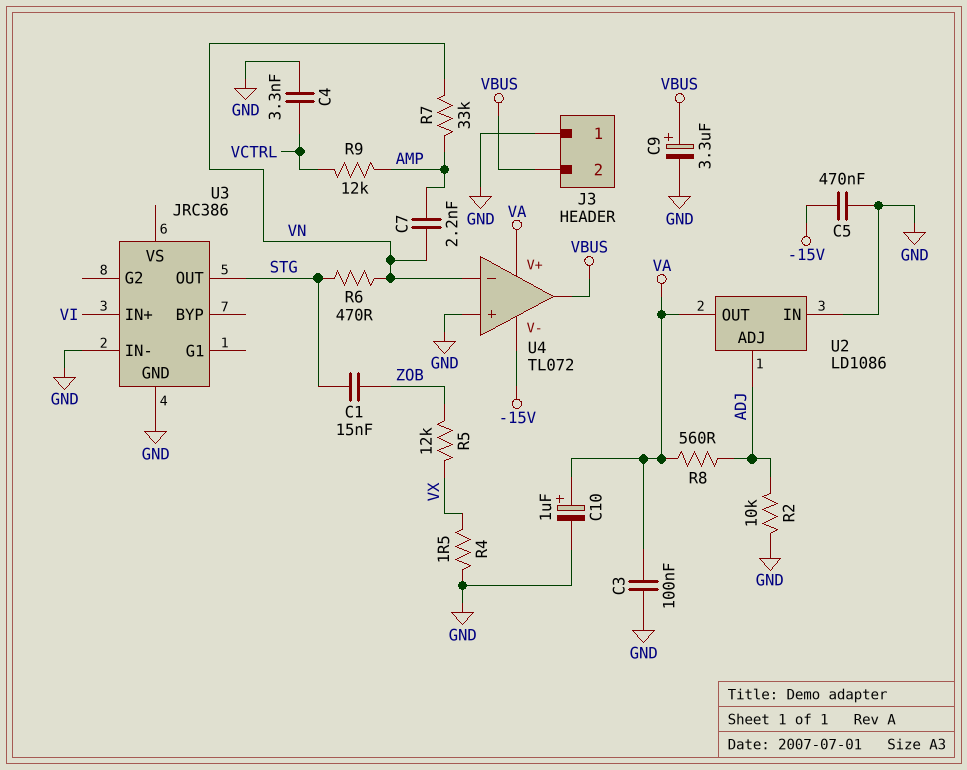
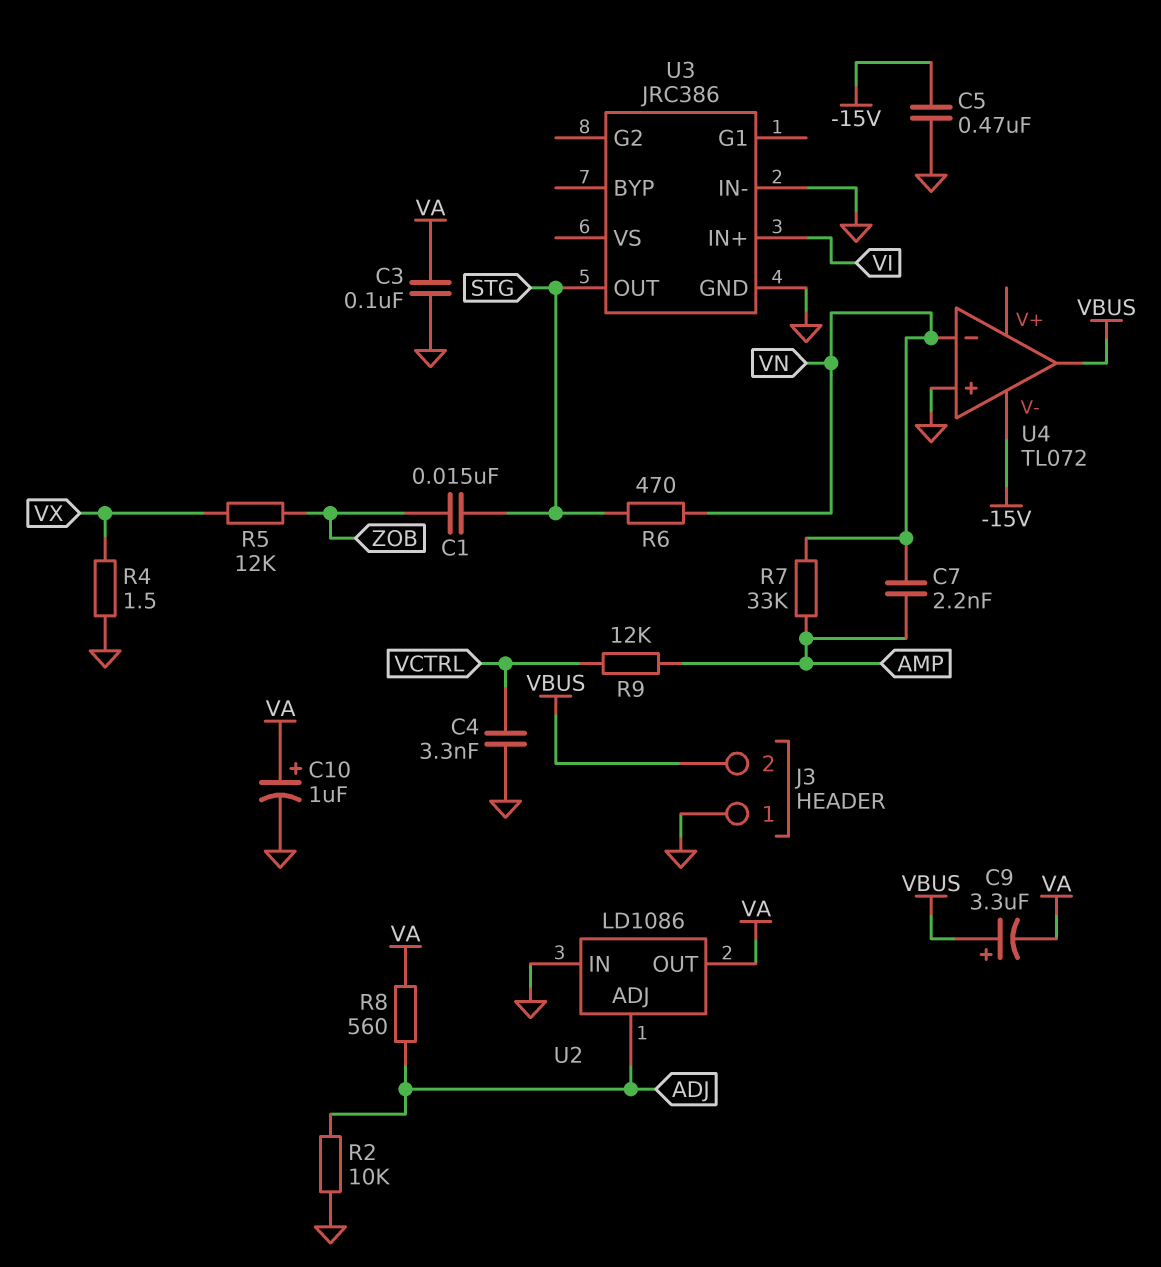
C9: 3.3uF (plus VBUS, minus GND) -> 3.3uF (plus VBUS, minus VA)
U4 pin V+: VA -> none

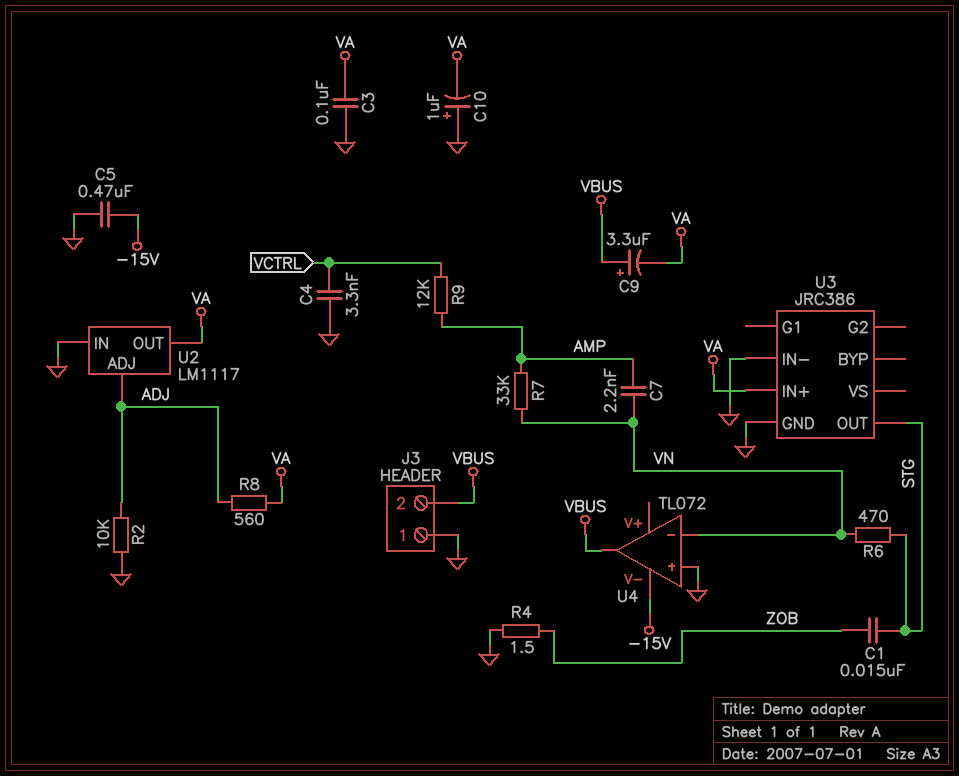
C10: 1uF (plus VA, minus GND) -> 1uF (plus GND, minus VA)
R4: 1.5 (GND, VX) -> 1.5 (GND, ZOB)
R5: 12k (VX, ZOB) -> none
U2: LD1086 -> LM1117
U3 pin IN+: VI -> VA

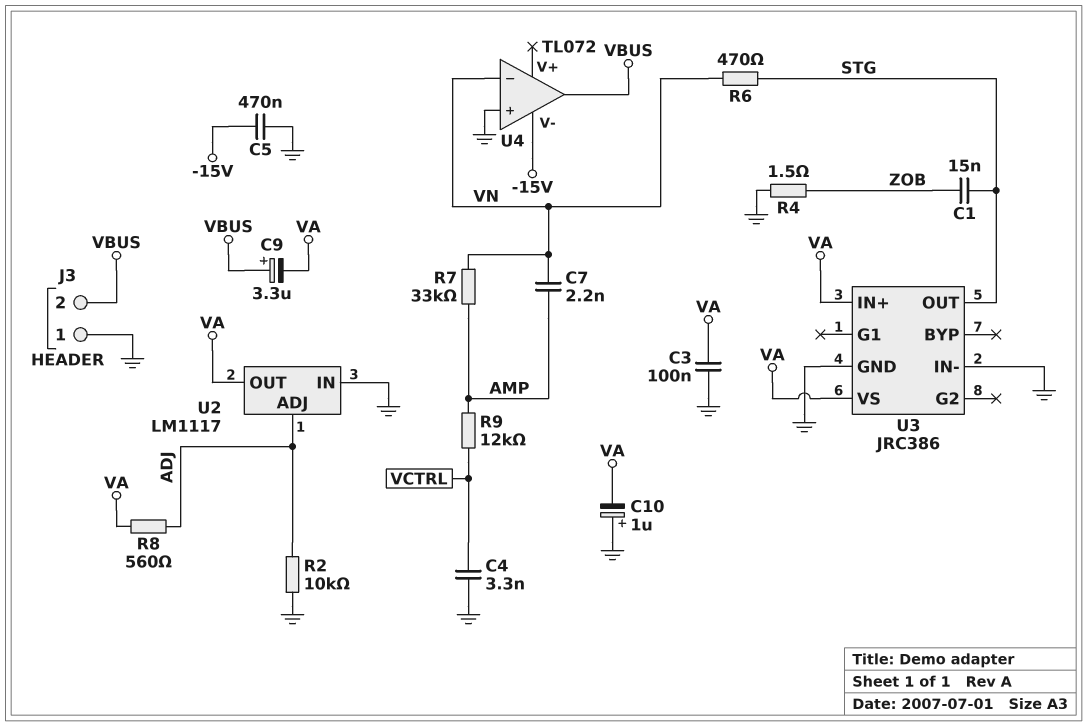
U3 pin VS: none -> VA

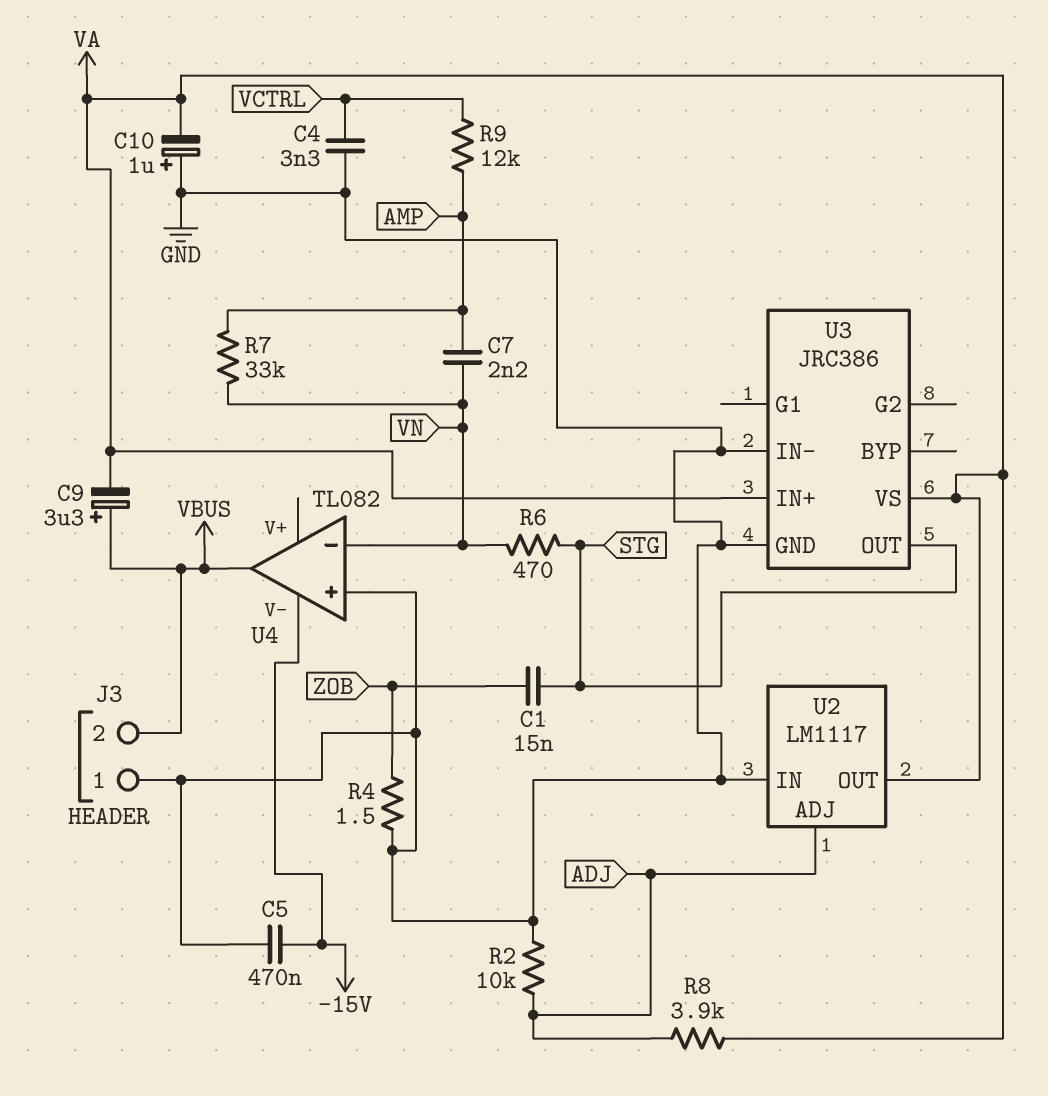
C3: 100nF (GND, VA) -> none
R8: 560 (ADJ, VA) -> 3.9k (ADJ, VA)
U4: TL072 -> TL082

